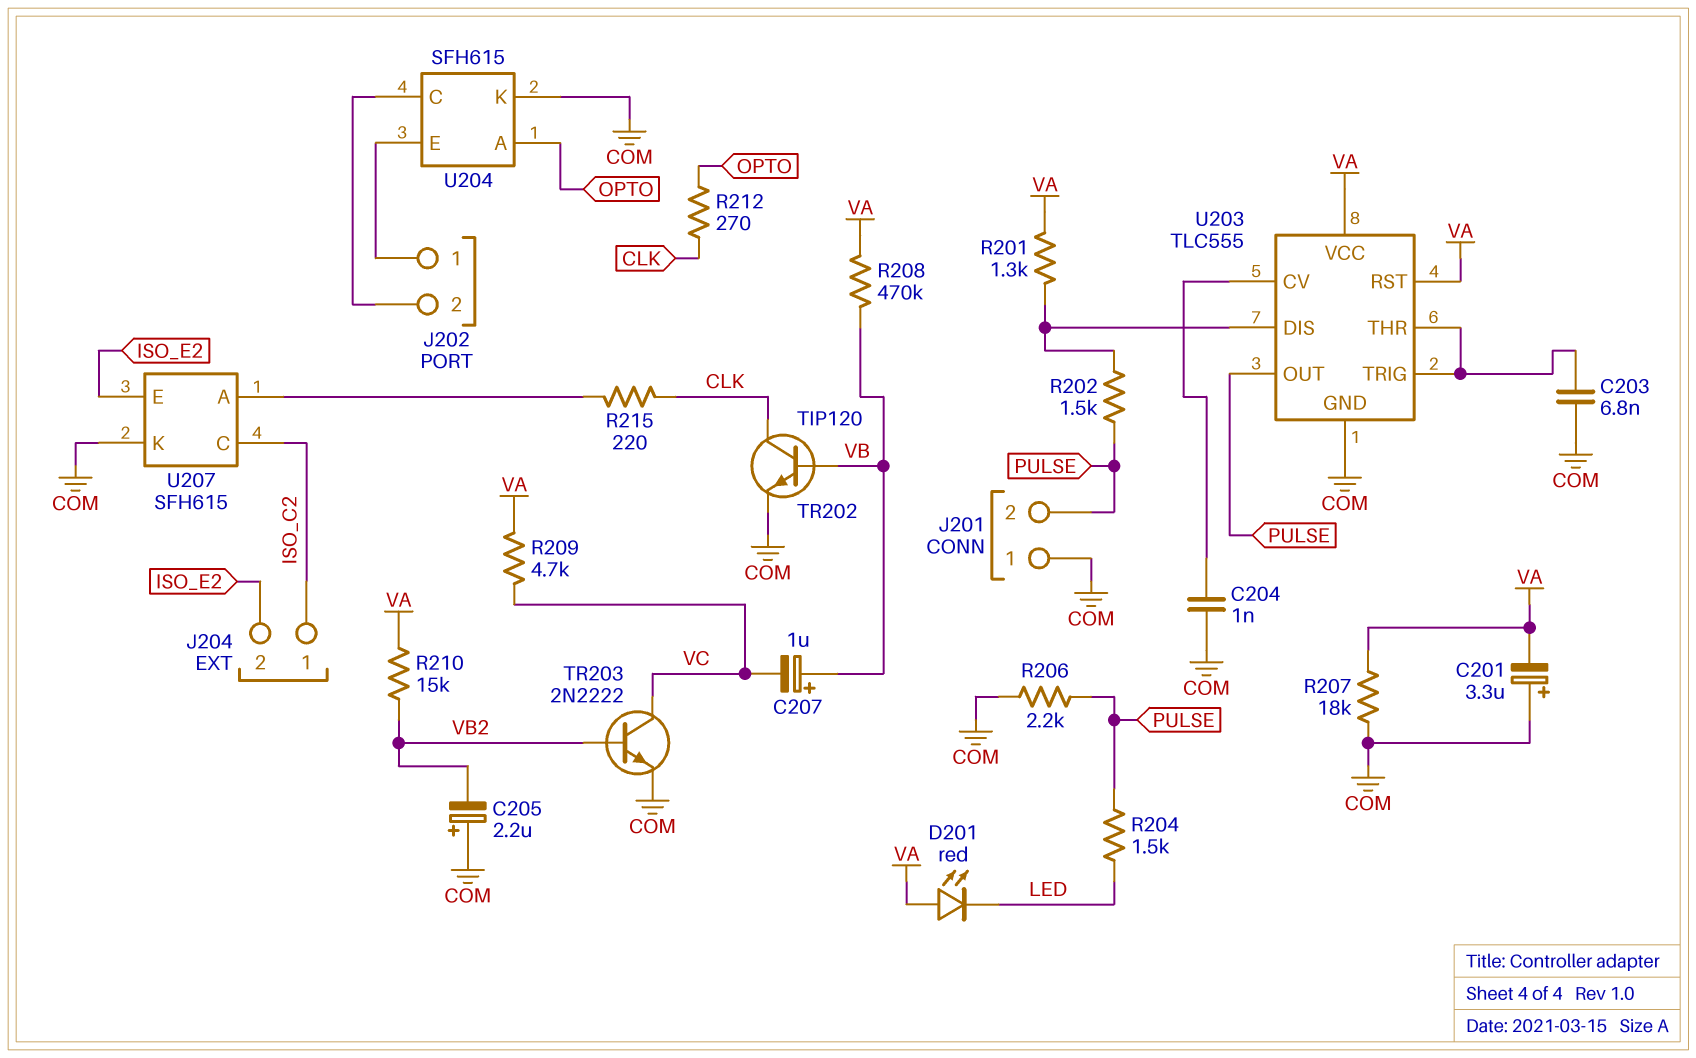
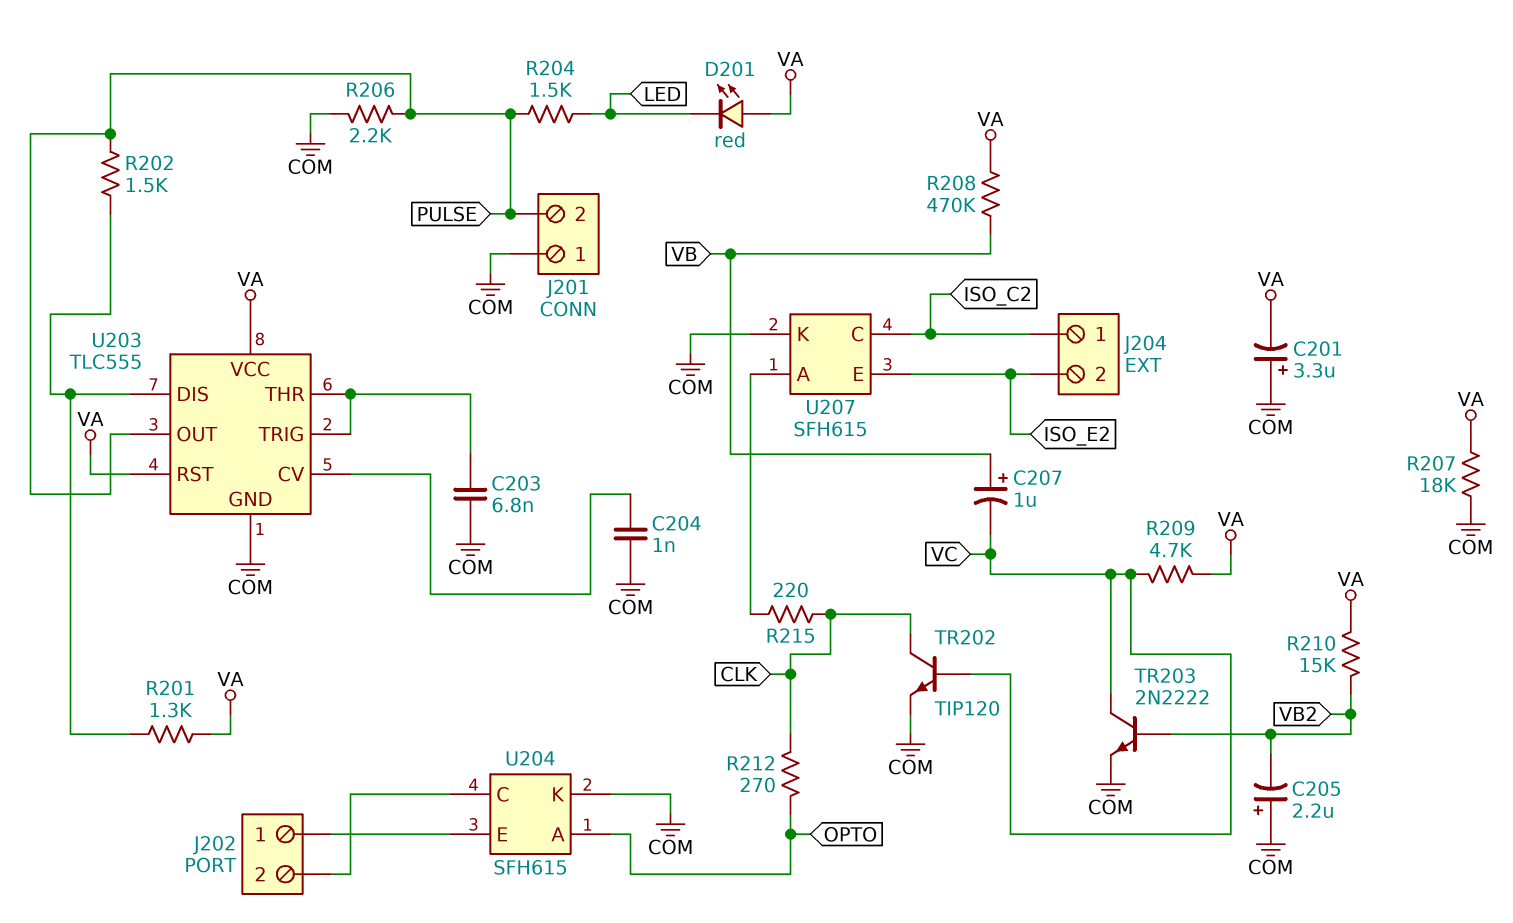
TR202: NPN TIP120 (B VB, C CLK, E COM) -> NPN TIP120 (B VC, C CLK, E COM)

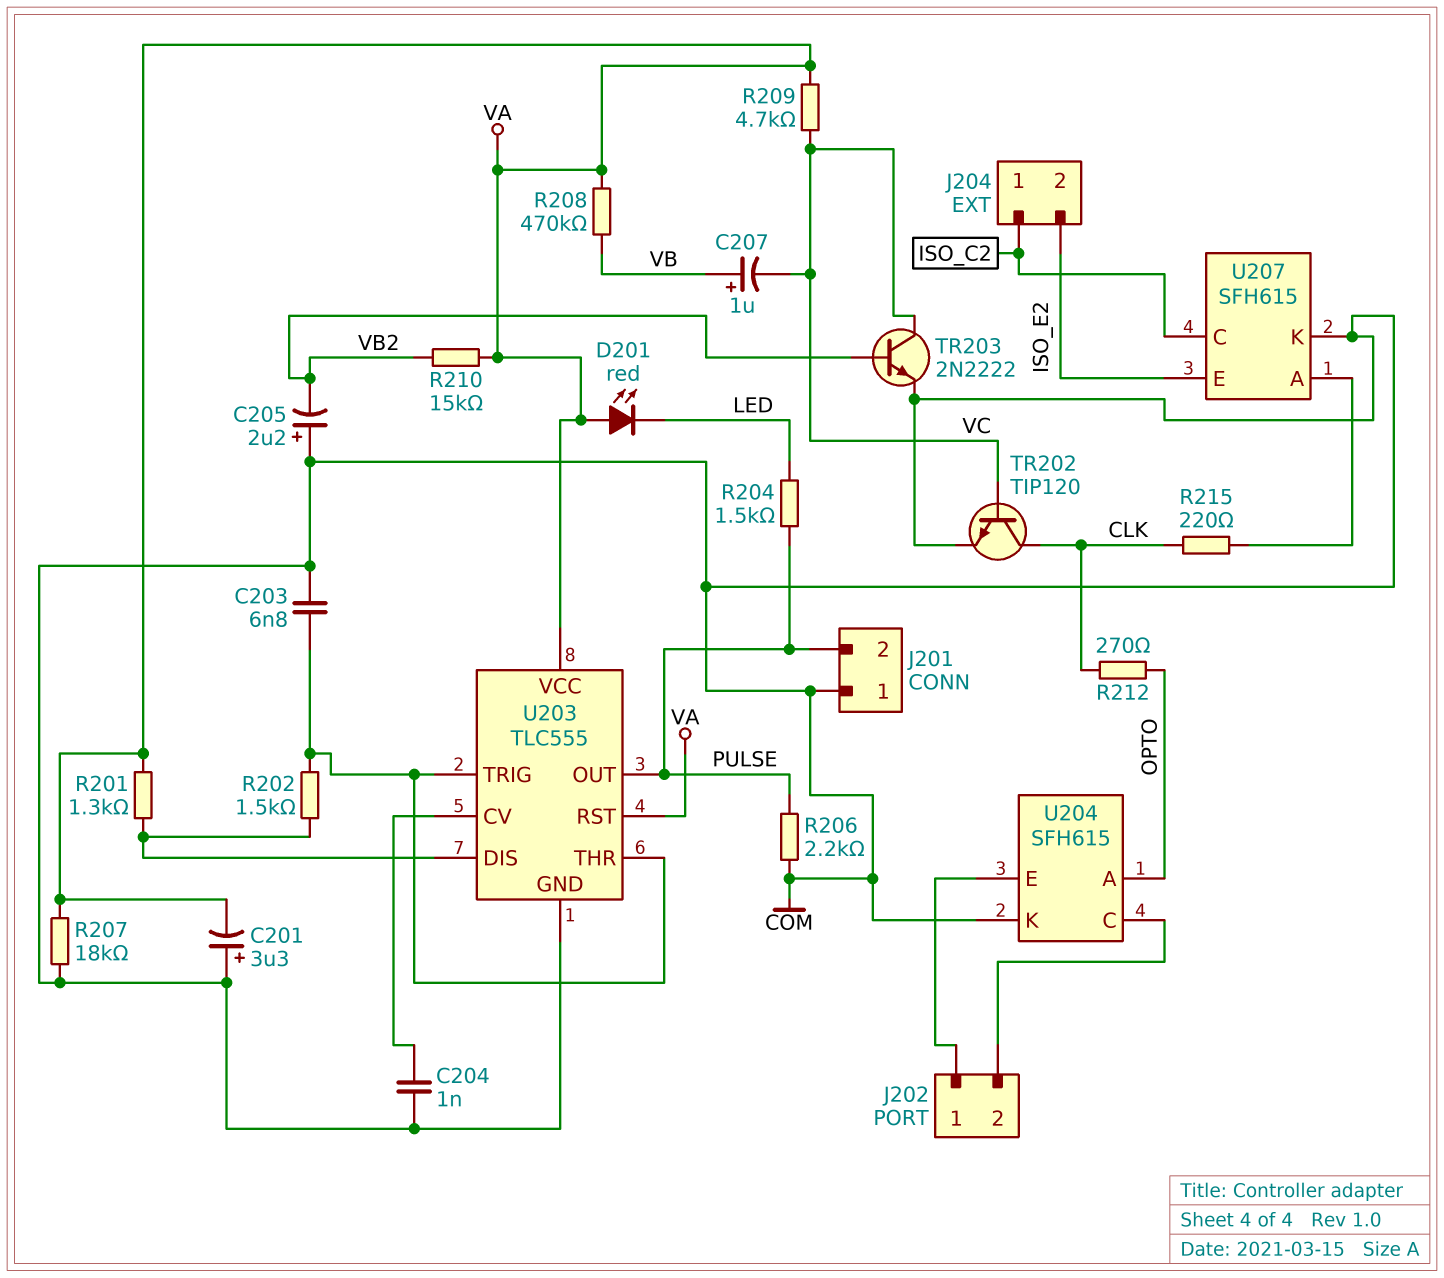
R202: 1.5k (PULSE, U203/DIS) -> 1.5k (U203/DIS, U203/THR)

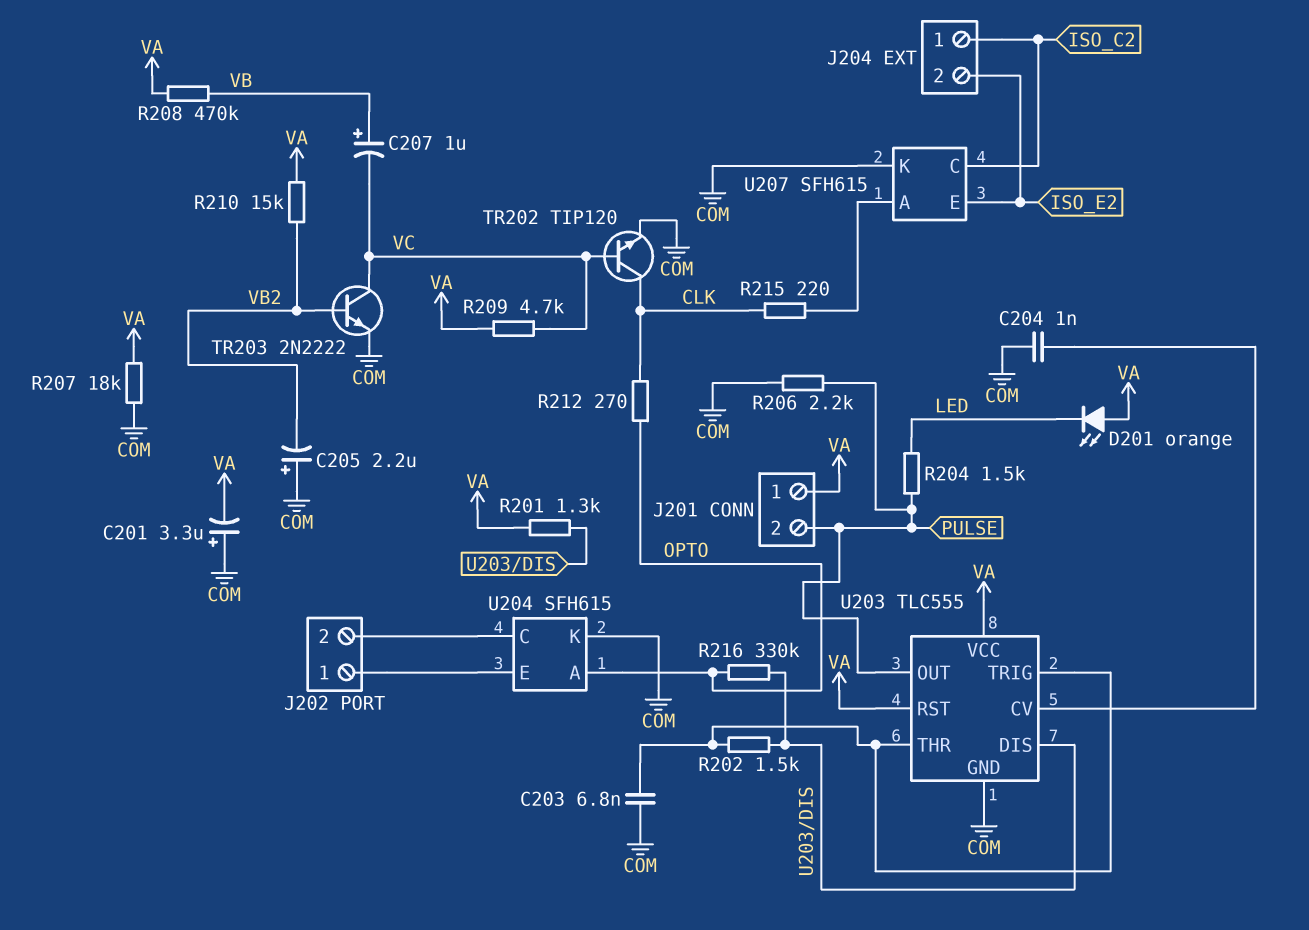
D201: LED red (A VA, K LED) -> LED orange (A VA, K LED)
J201 pin 1: COM -> VA
R216: none -> 330k (OPTO, U203/DIS)

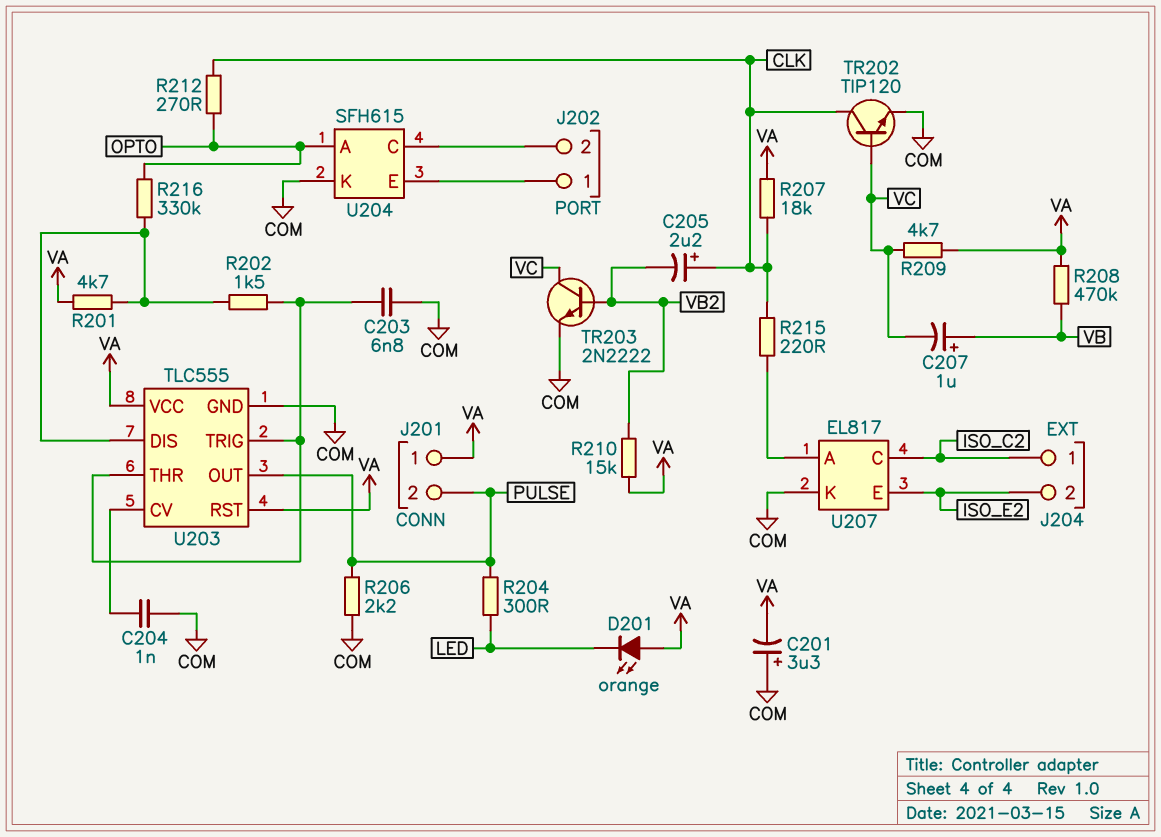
C205: 2.2uF (plus COM, minus VB2) -> 2.2uF (plus CLK, minus VB2)
R201: 1.3k (U203/DIS, VA) -> 4.7k (U203/DIS, VA)
R204: 1.5k (LED, PULSE) -> 300 (LED, PULSE)
R207: 18k (COM, VA) -> 18k (CLK, VA)
U207: SFH615 -> EL817

